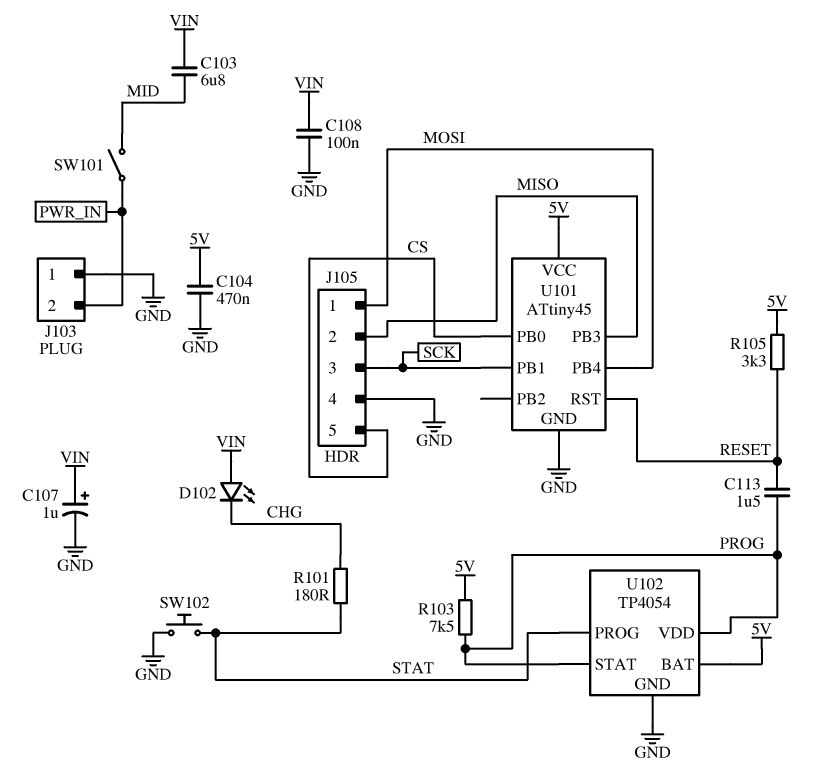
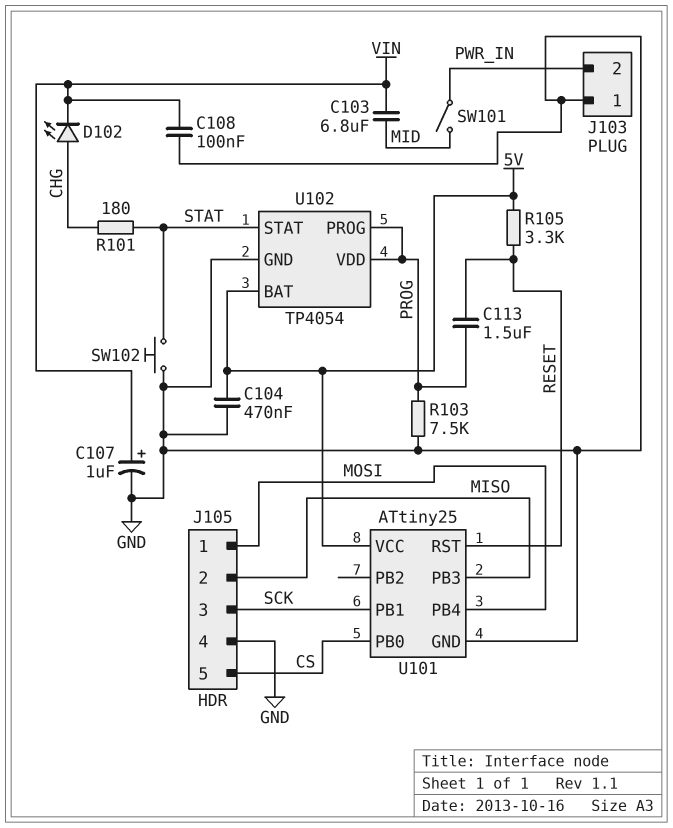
D102: LED (A VIN, K CHG) -> LED (A CHG, K VIN)
R103: 7.5k (5V, PROG) -> 7.5k (GND, PROG)
U101: ATtiny45 -> ATtiny25
U102 pin PROG: STAT -> PROG
U102 pin STAT: PROG -> STAT

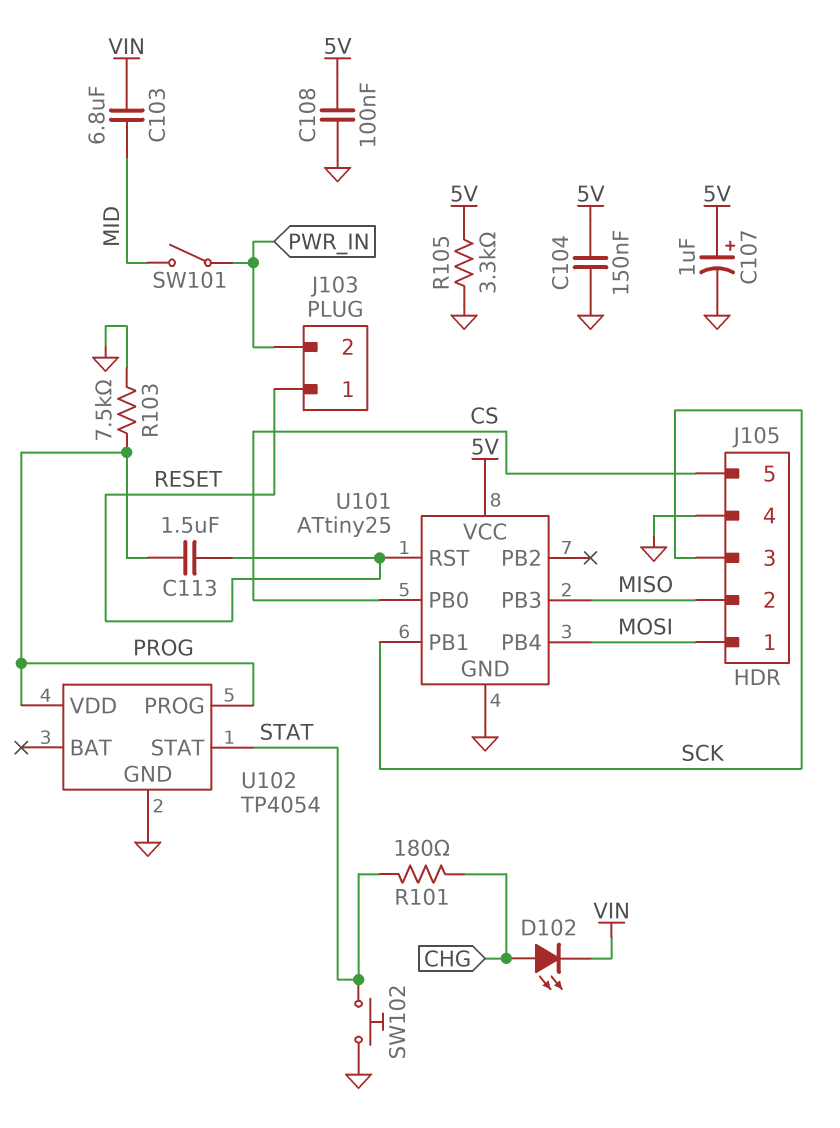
C104: 470nF (5V, GND) -> 150nF (5V, GND)
C107: 1uF (plus VIN, minus GND) -> 1uF (plus 5V, minus GND)
C108: 100nF (GND, VIN) -> 100nF (5V, GND)
J103 pin 1: GND -> RESET
R105: 3.3k (5V, RESET) -> 3.3k (5V, GND)
U102 pin BAT: 5V -> none

